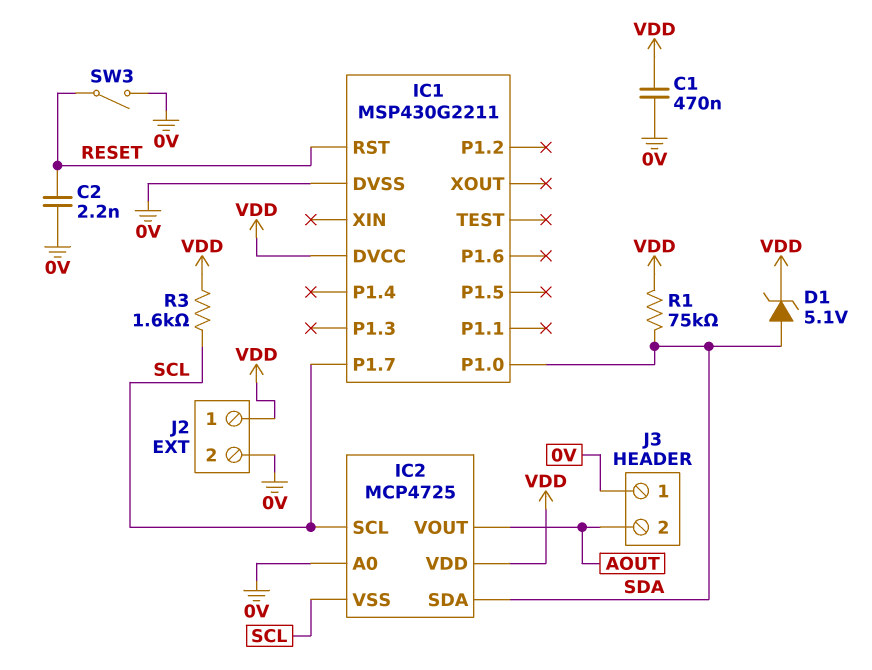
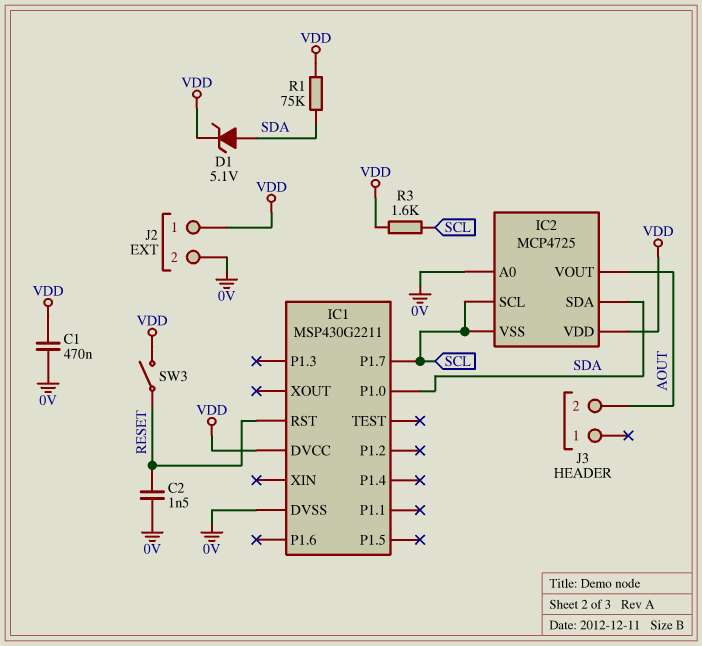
C2: 2.2nF (0V, RESET) -> 1.5nF (0V, RESET)
J3 pin 1: 0V -> none
SW3: switch (0V, RESET) -> switch (RESET, VDD)

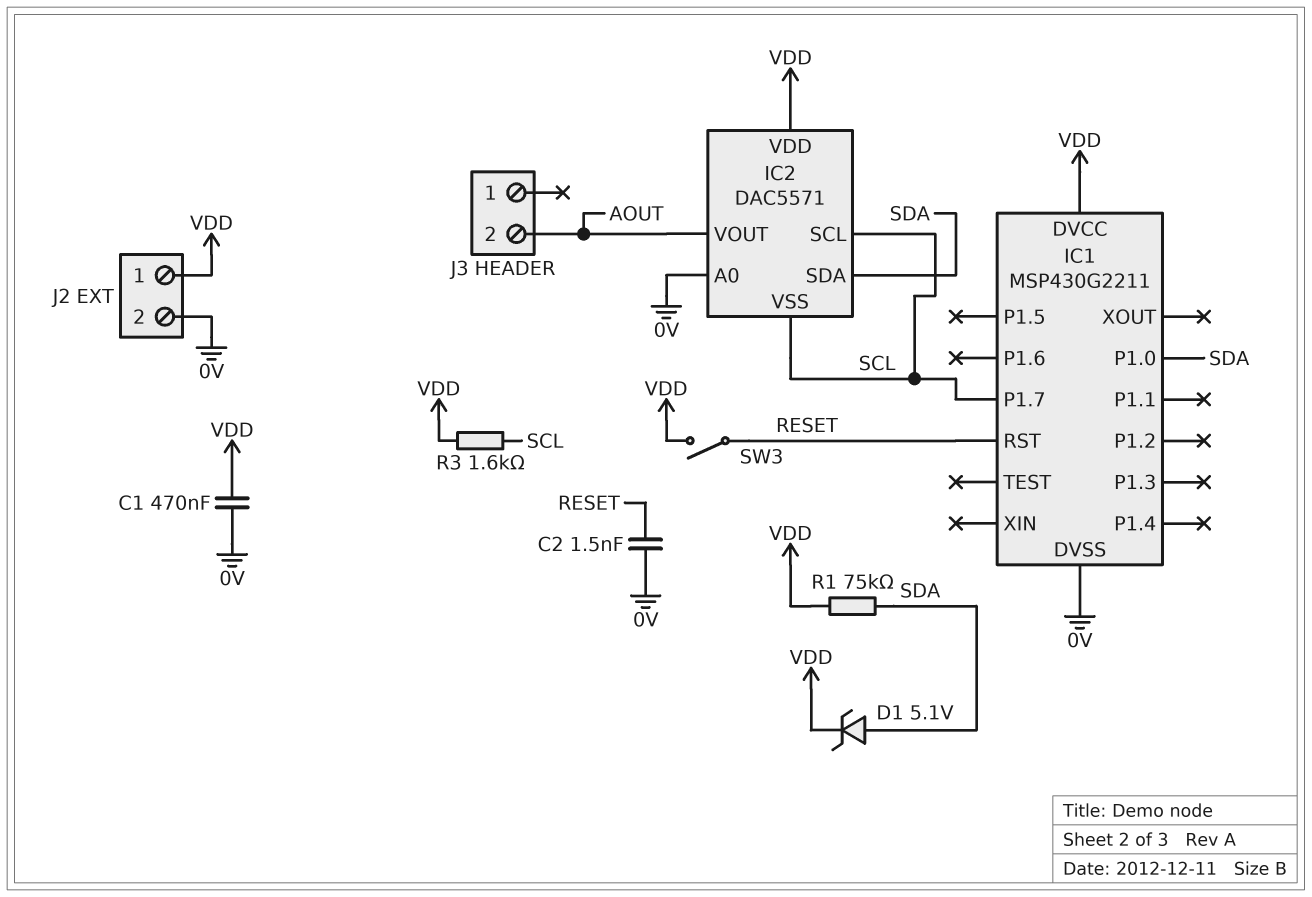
IC2: MCP4725 -> DAC5571

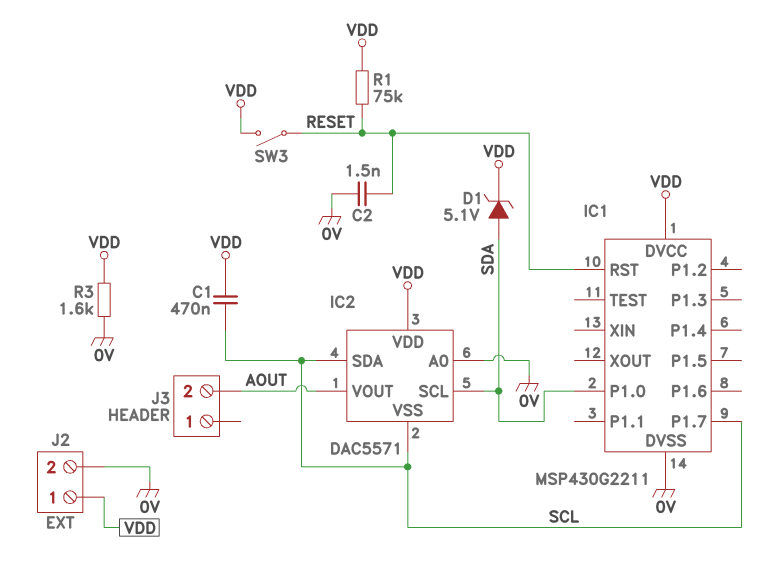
C1: 470nF (0V, VDD) -> 470nF (SCL, VDD)
IC2 pin SCL: SCL -> SDA
IC2 pin SDA: SDA -> SCL
R1: 75k (SDA, VDD) -> 75k (RESET, VDD)
R3: 1.6k (SCL, VDD) -> 1.6k (0V, VDD)

